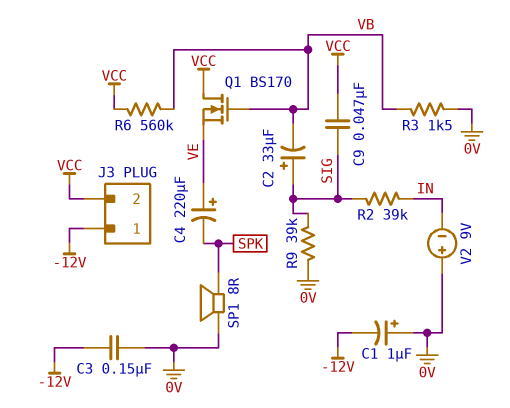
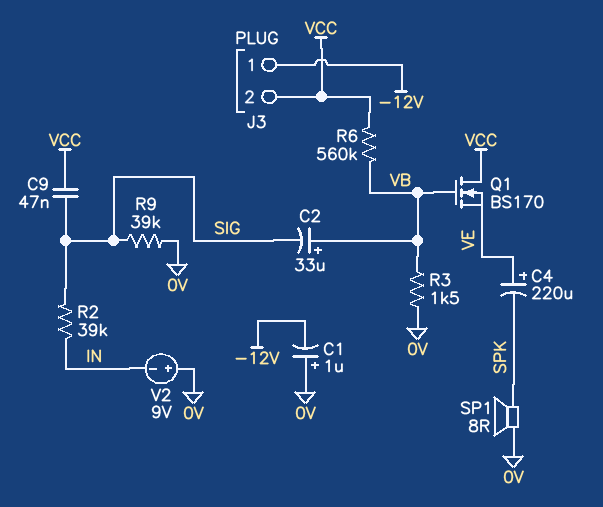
C2: 33uF (plus SIG, minus VB) -> 33uF (plus VB, minus SIG)
C3: 150nF (-12V, 0V) -> none

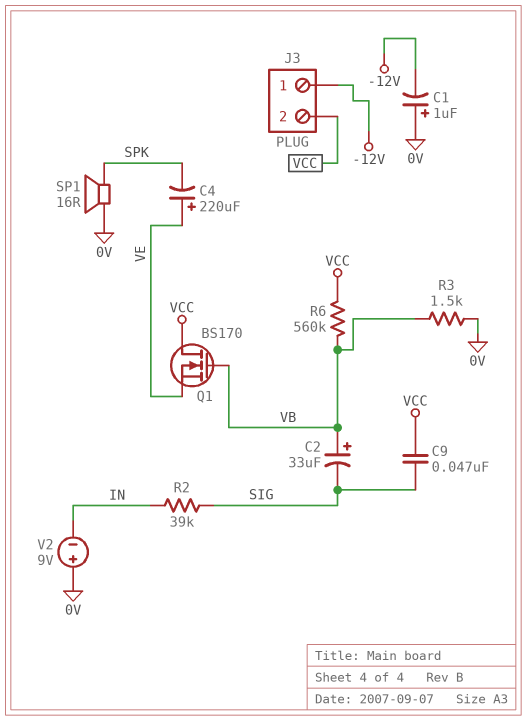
R9: 39k (0V, SIG) -> none
SP1: speaker 8R (0V, SPK) -> speaker 16R (0V, SPK)

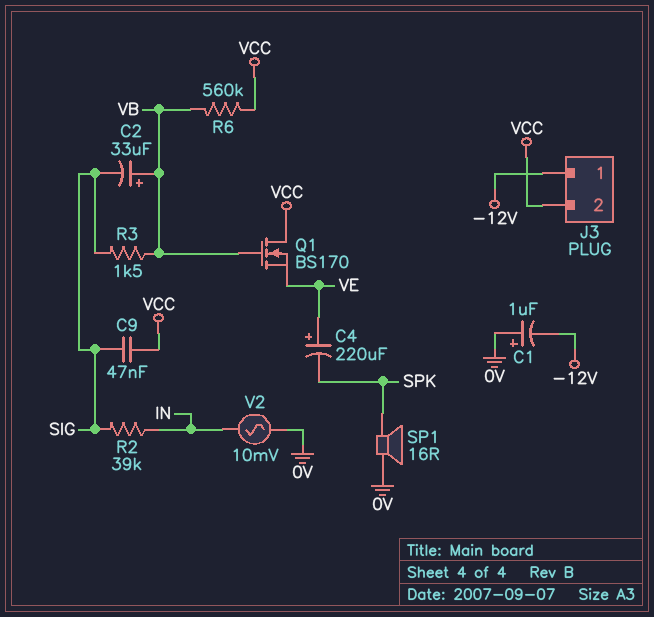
R3: 1.5k (0V, VB) -> 1.5k (SIG, VB)
V2: 9V (plus 0V, minus IN) -> AC 10mV (0V, IN)

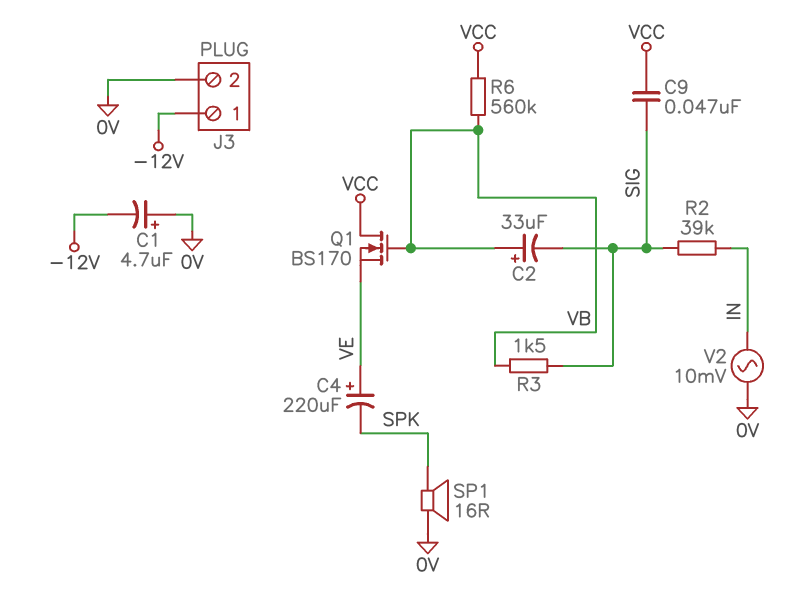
C1: 1uF (plus 0V, minus -12V) -> 4.7uF (plus 0V, minus -12V)
J3 pin 2: VCC -> 0V

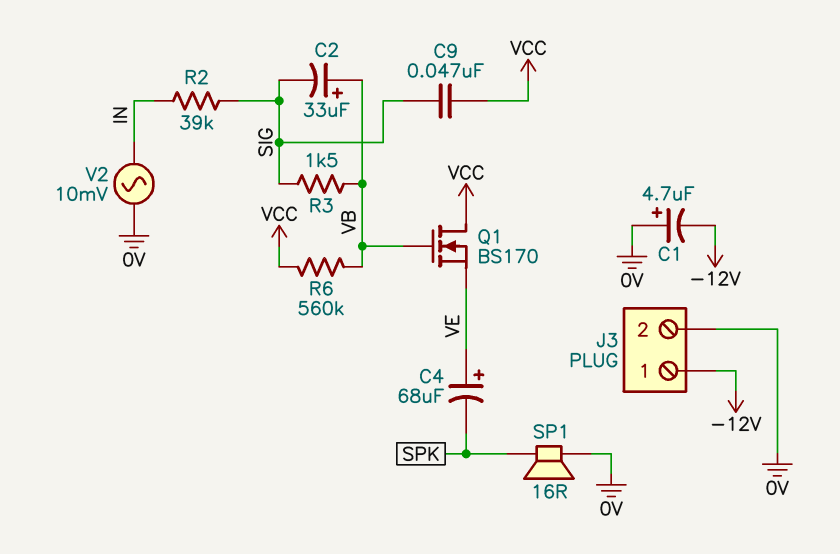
C4: 220uF (plus VE, minus SPK) -> 68uF (plus VE, minus SPK)

